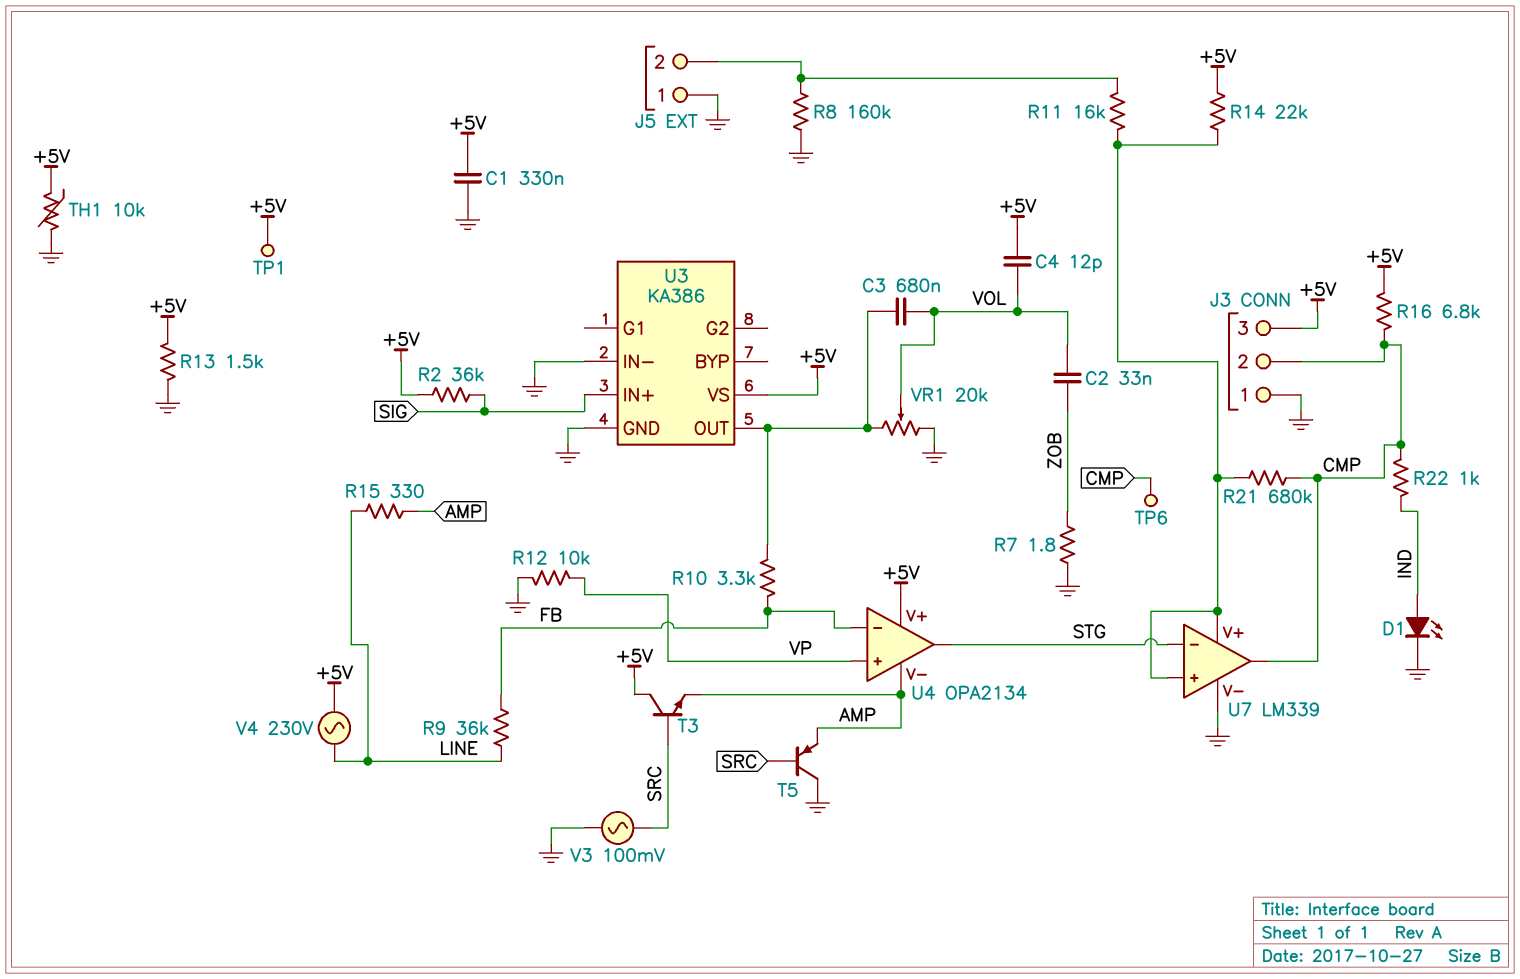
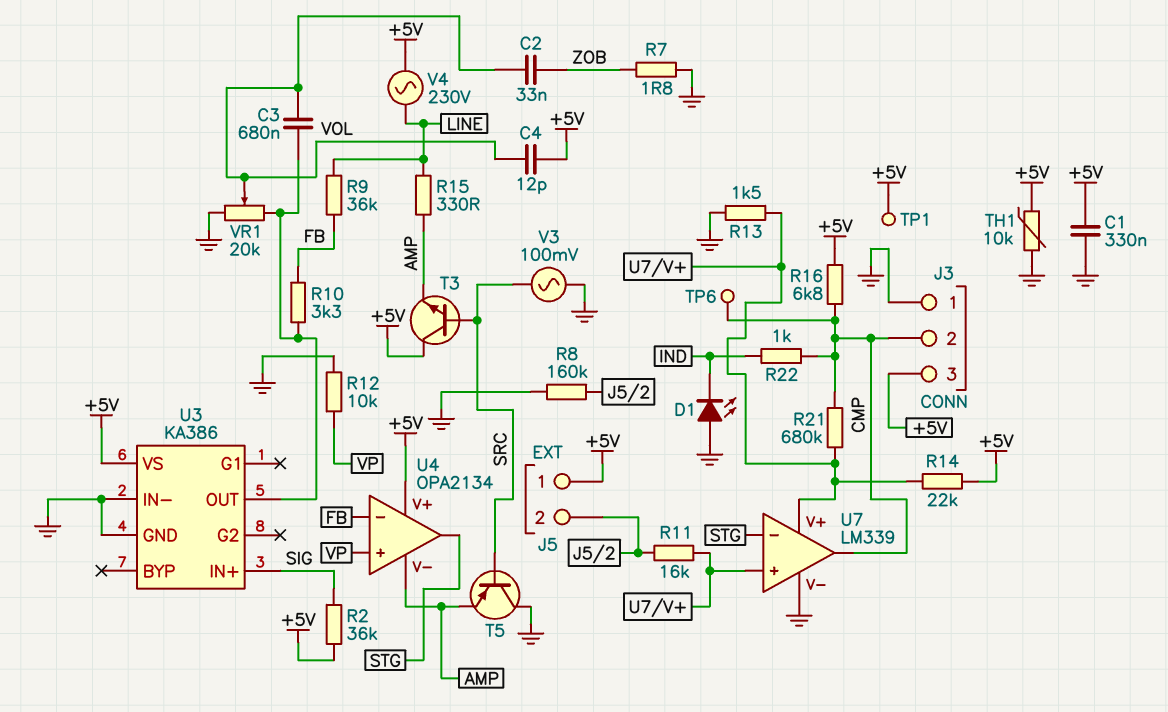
D1: LED (A IND, K GND) -> LED (A GND, K IND)
J5 pin 1: GND -> +5V
R13: 1.5k (+5V, GND) -> 1.5k (GND, U7/V+)

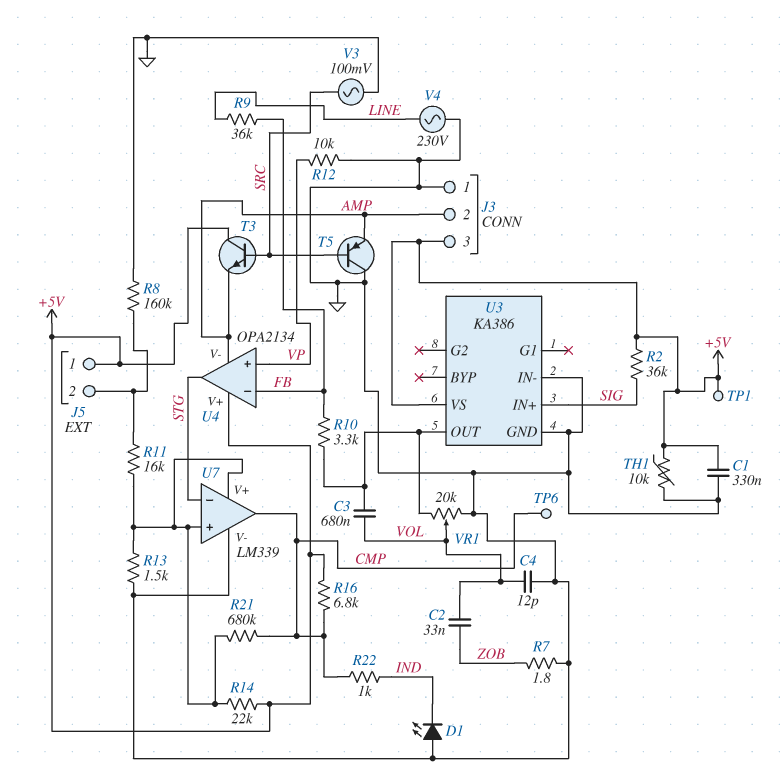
C4: 12pF (+5V, VOL) -> 12pF (GND, VOL)
J3 pin 2: CMP -> AMP
R15: 330 (AMP, LINE) -> none
V4: AC 230V (+5V, LINE) -> AC 230V (GND, LINE)

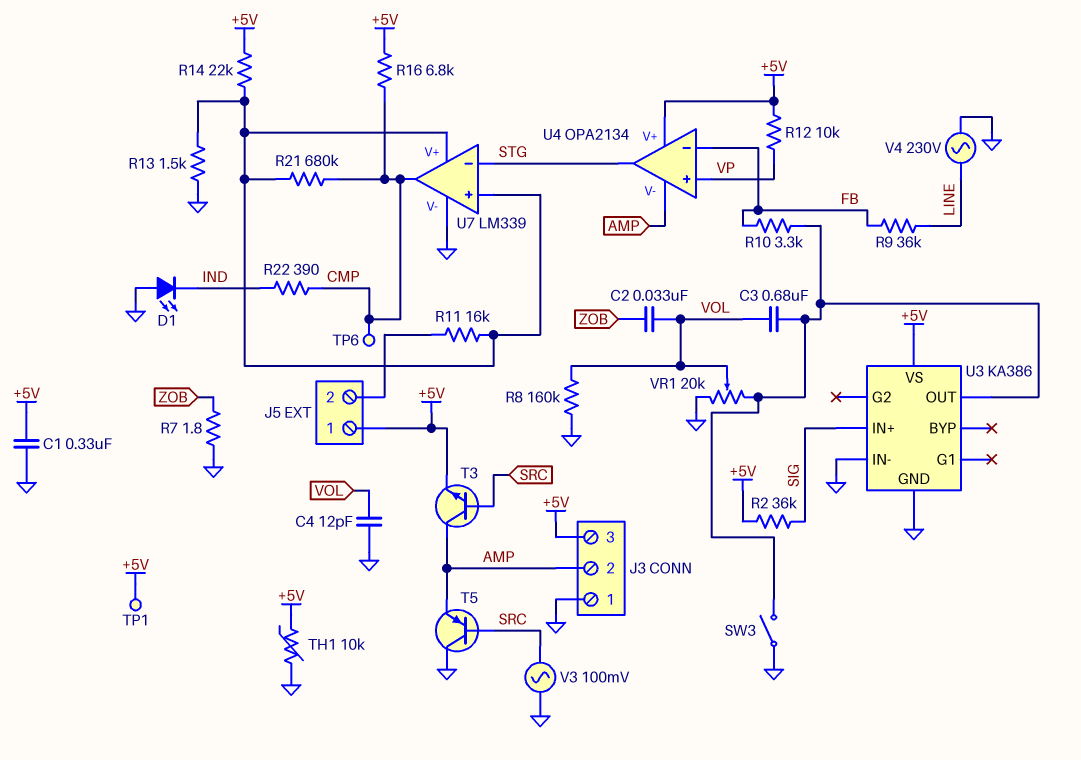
R8: 160k (GND, J5/2) -> 160k (GND, VOL)
R12: 10k (GND, VP) -> 10k (+5V, VP)
R22: 1k (CMP, IND) -> 390 (CMP, IND)
SW3: none -> switch (GND, U3/OUT)
T3: NPN (B SRC, C +5V, E AMP) -> NPN (B SRC, C AMP, E +5V)

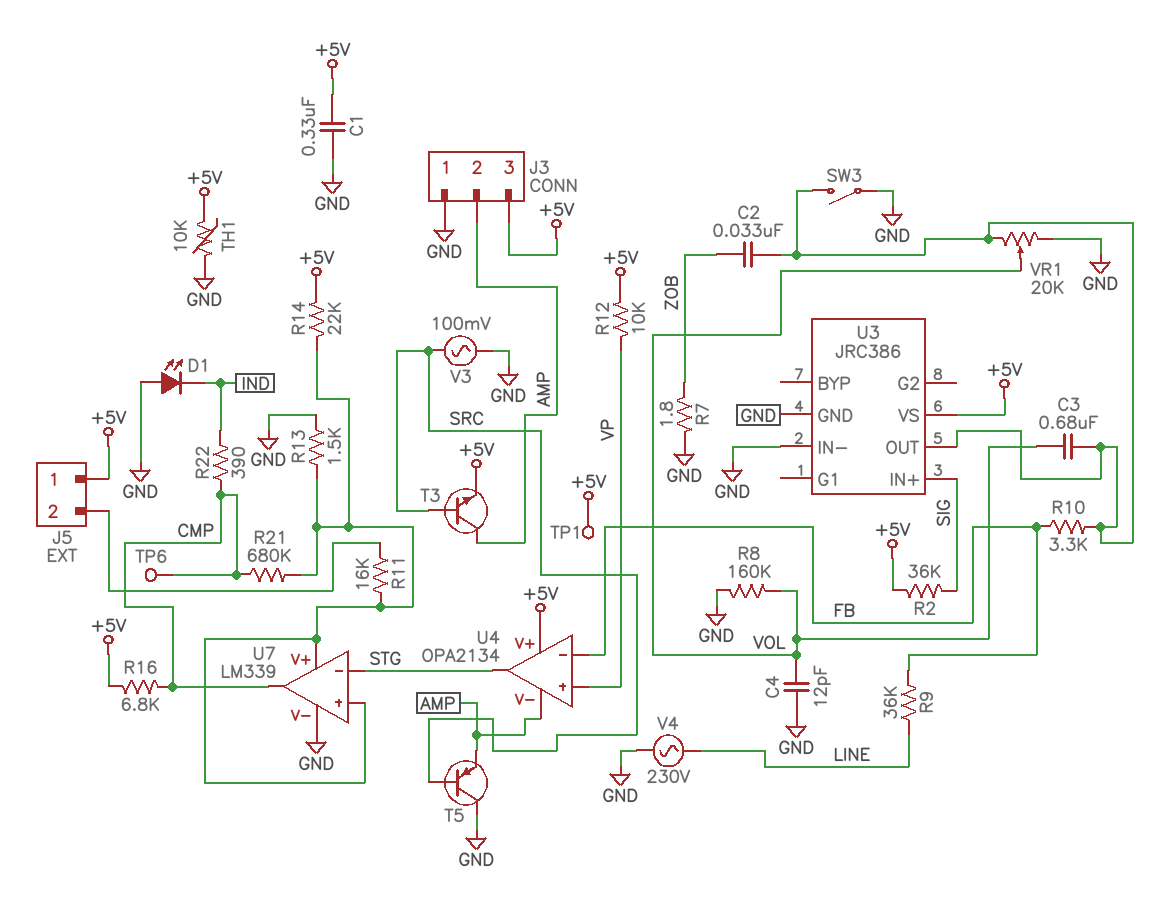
C2: 33nF (VOL, ZOB) -> 33nF (U3/OUT, ZOB)
U3: KA386 -> JRC386

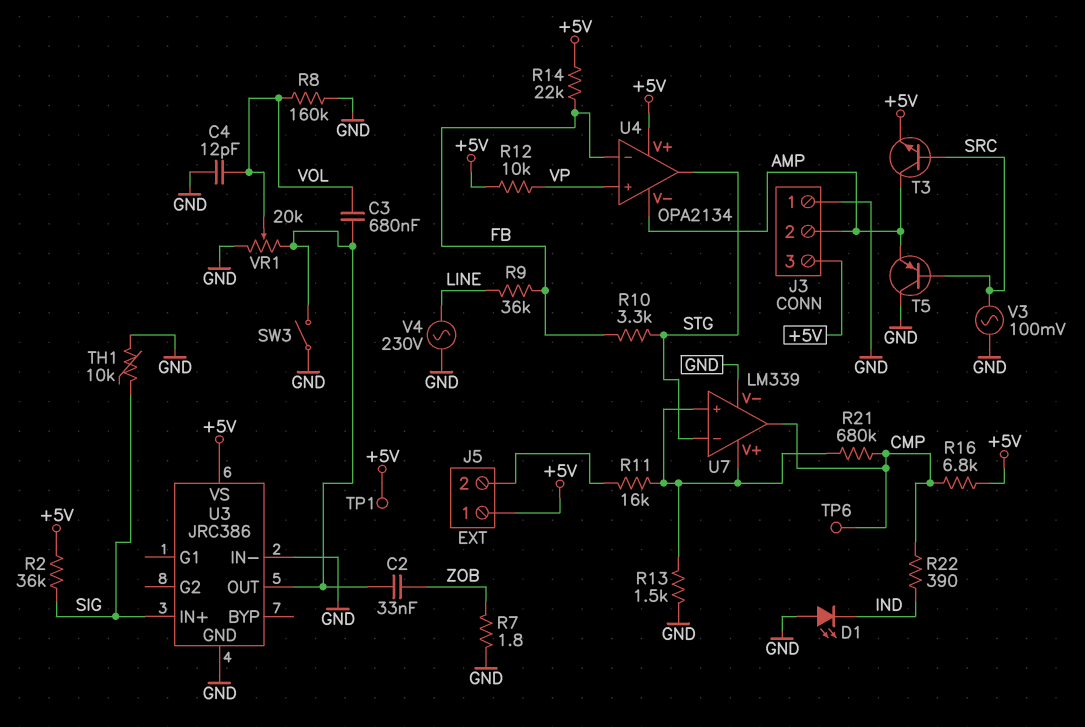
C1: 330nF (+5V, GND) -> none
R10: 3.3k (FB, U3/OUT) -> 3.3k (FB, STG)
R14: 22k (+5V, U7/V+) -> 22k (+5V, FB)
TH1: 10k (+5V, GND) -> 10k (GND, SIG)

